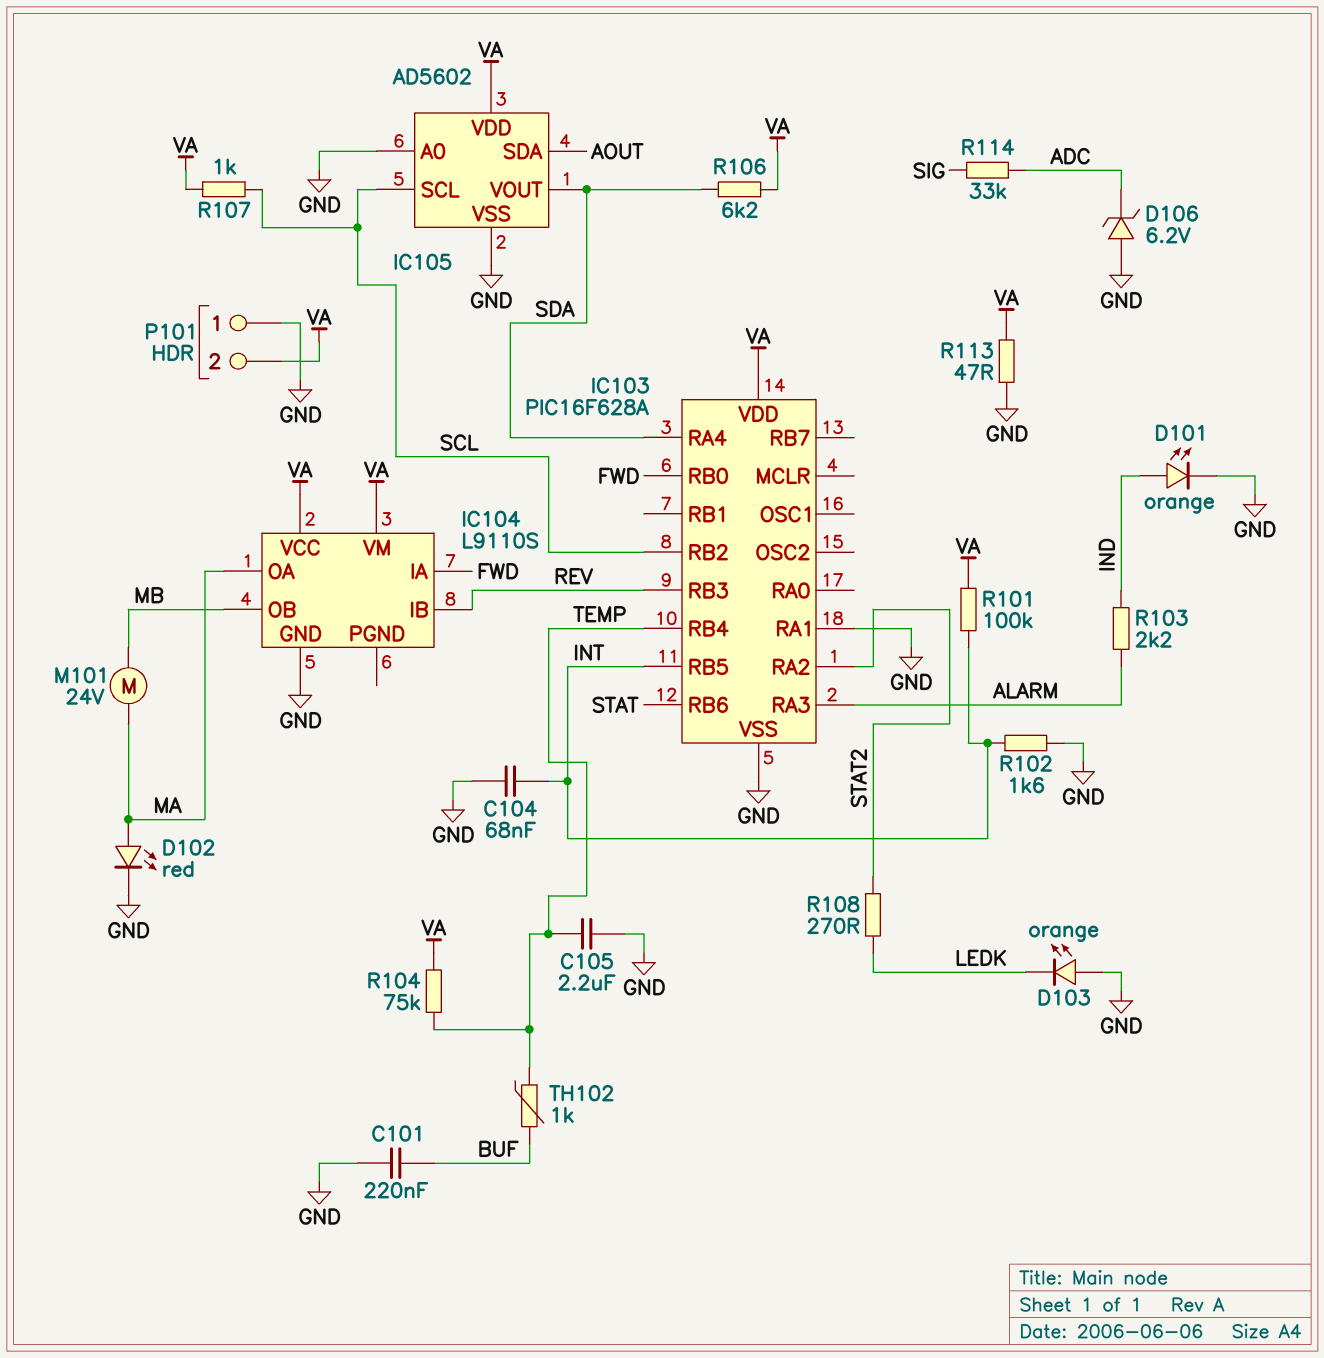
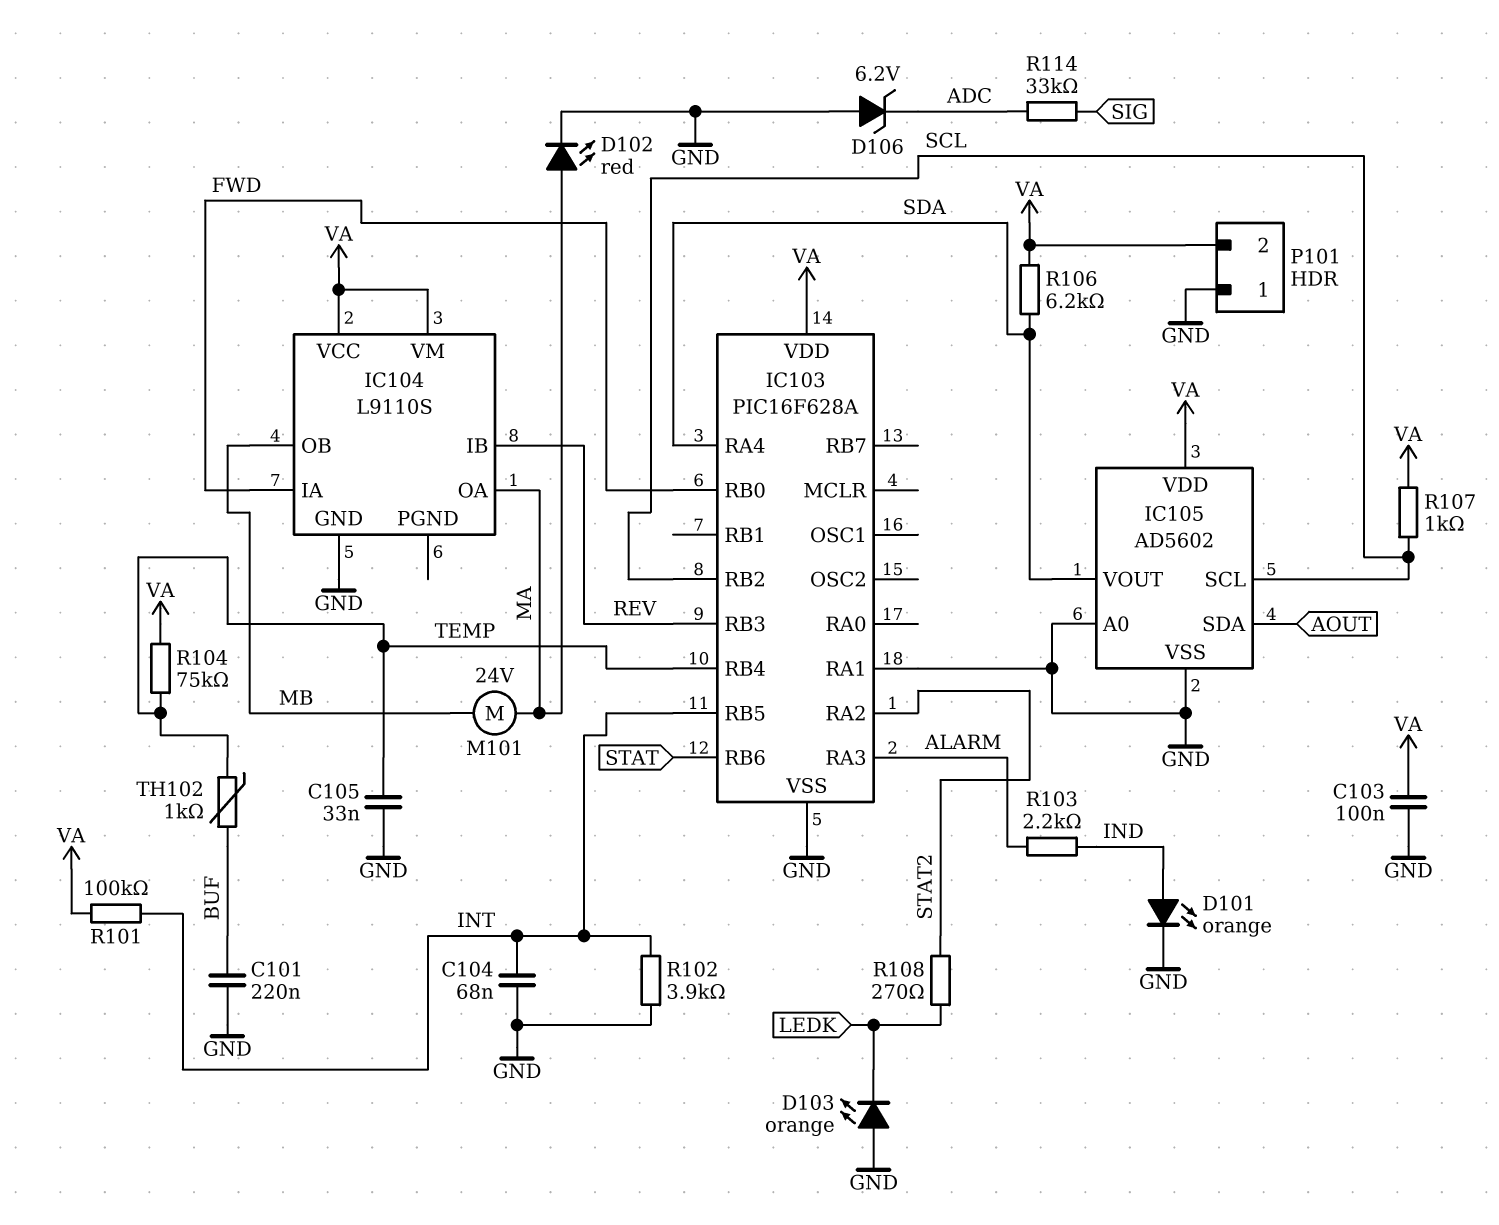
C103: none -> 100nF (GND, VA)
C105: 2.2uF (GND, TEMP) -> 33nF (GND, TEMP)
R102: 1.6k (GND, INT) -> 3.9k (GND, INT)
R113: 47 (GND, VA) -> none

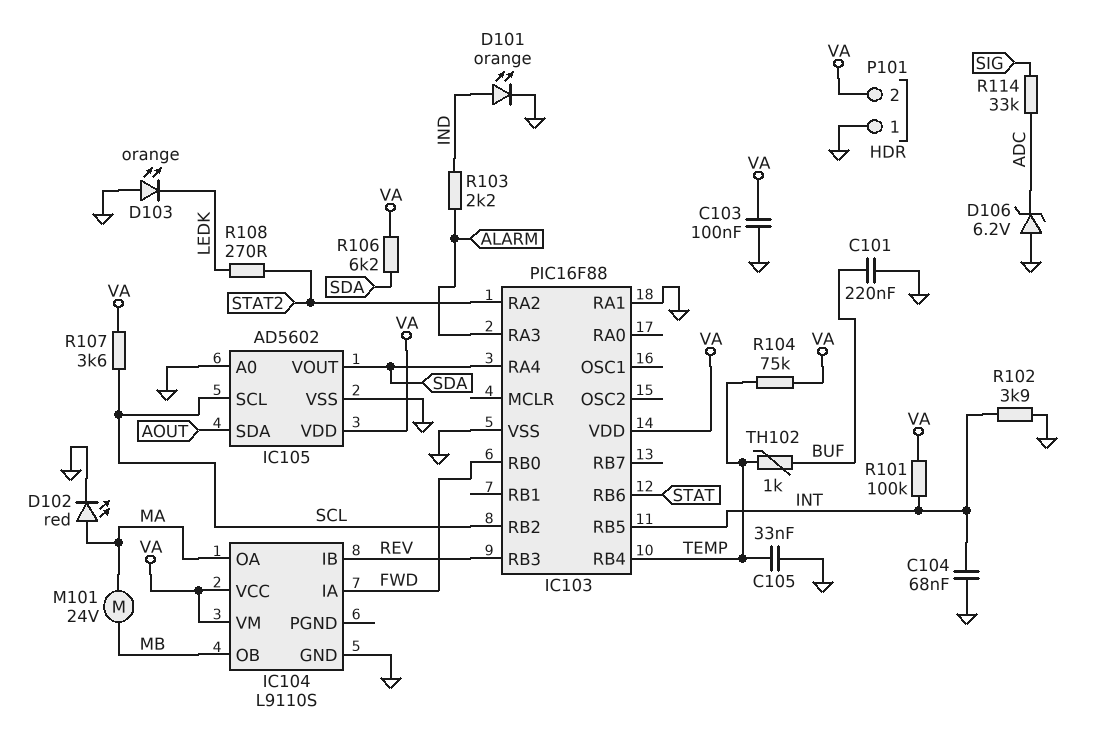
IC103: PIC16F628A -> PIC16F88
R107: 1k (SCL, VA) -> 3.6k (SCL, VA)

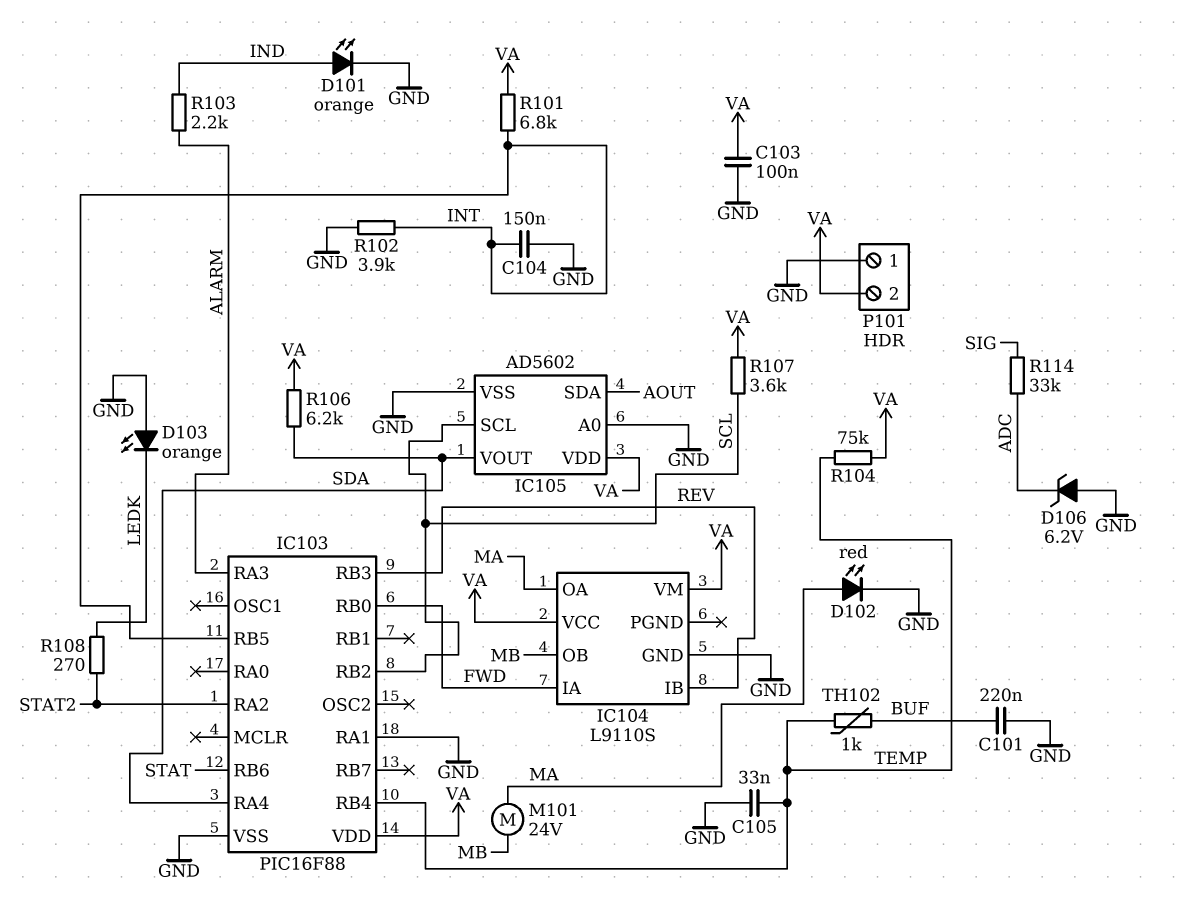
C104: 68nF (GND, INT) -> 150nF (GND, INT)
R101: 100k (INT, VA) -> 6.8k (INT, VA)

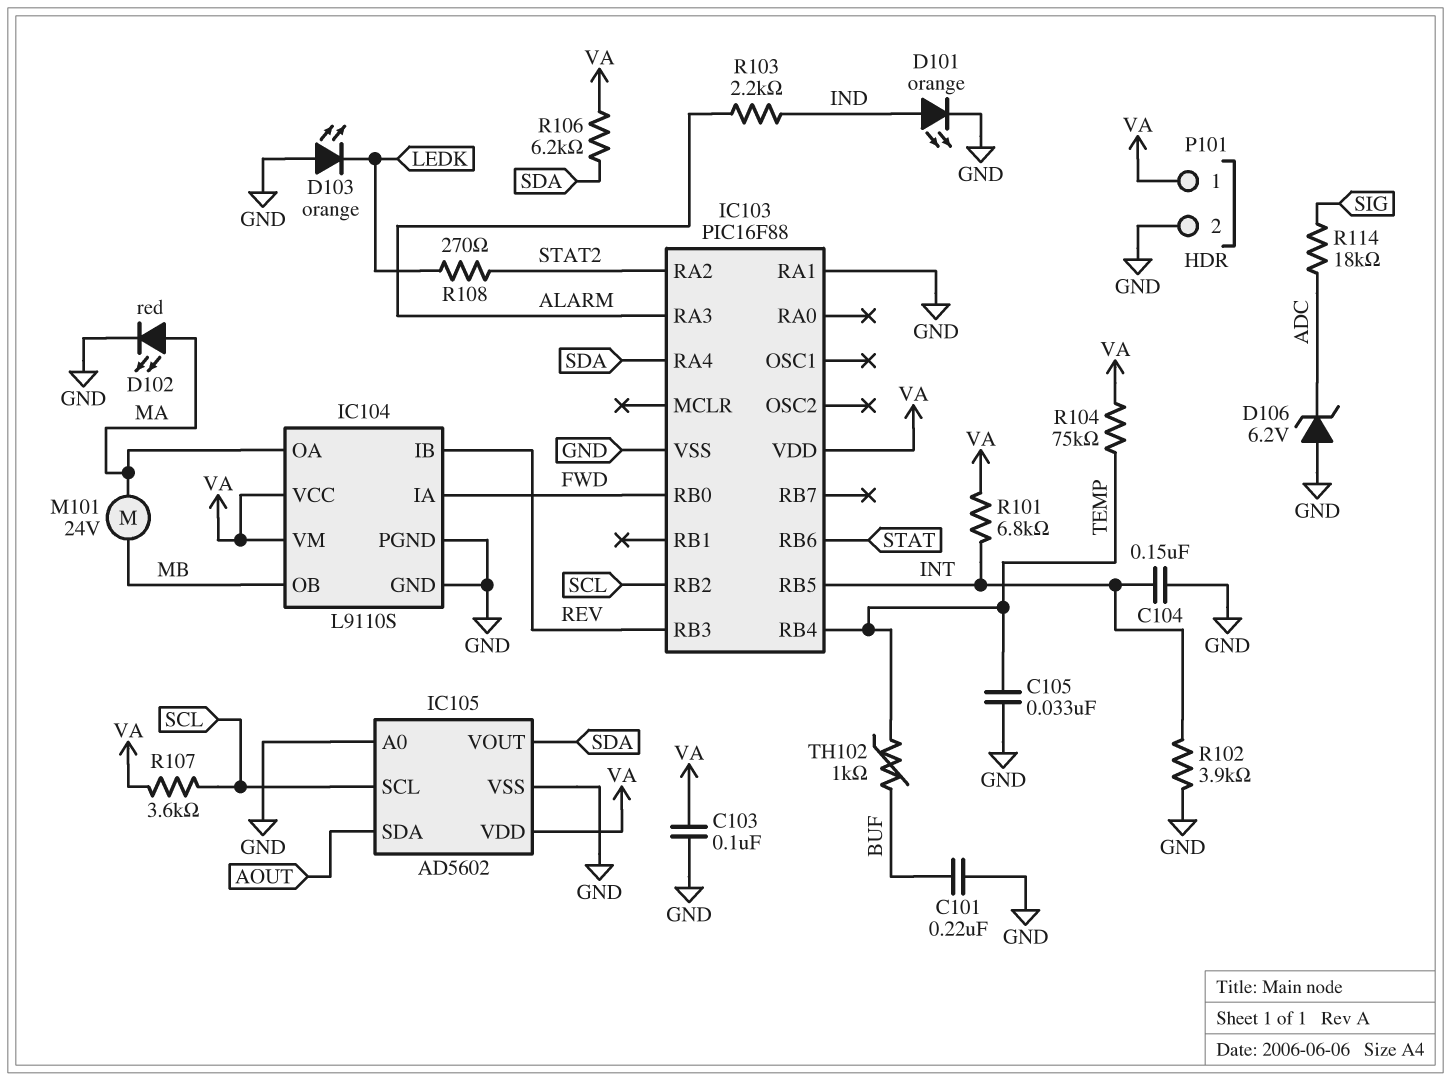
IC104 pin PGND: none -> GND
P101 pin 1: GND -> VA
P101 pin 2: VA -> GND
R114: 33k (ADC, SIG) -> 18k (ADC, SIG)

